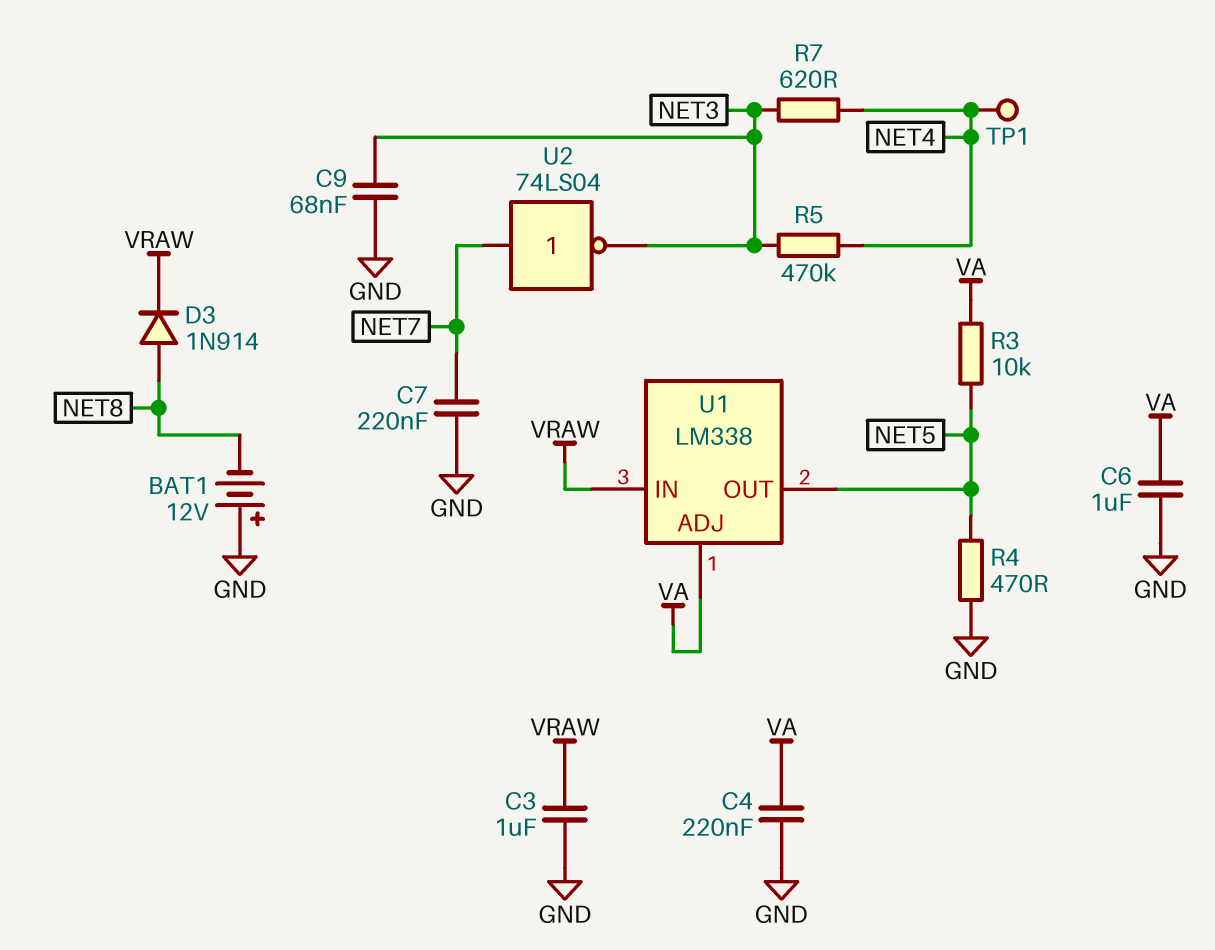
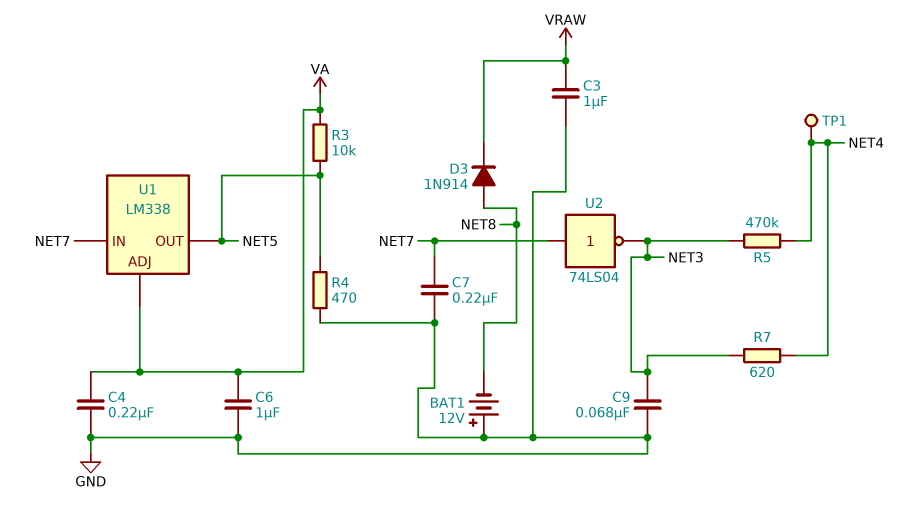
U1 pin IN: VRAW -> NET7

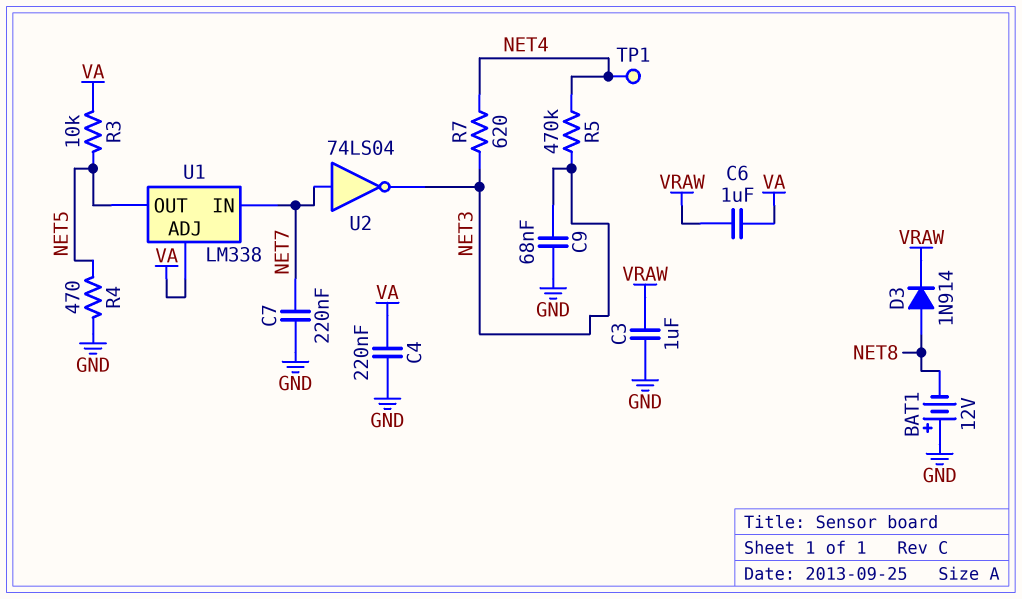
C6: 1uF (GND, VA) -> 1uF (VA, VRAW)

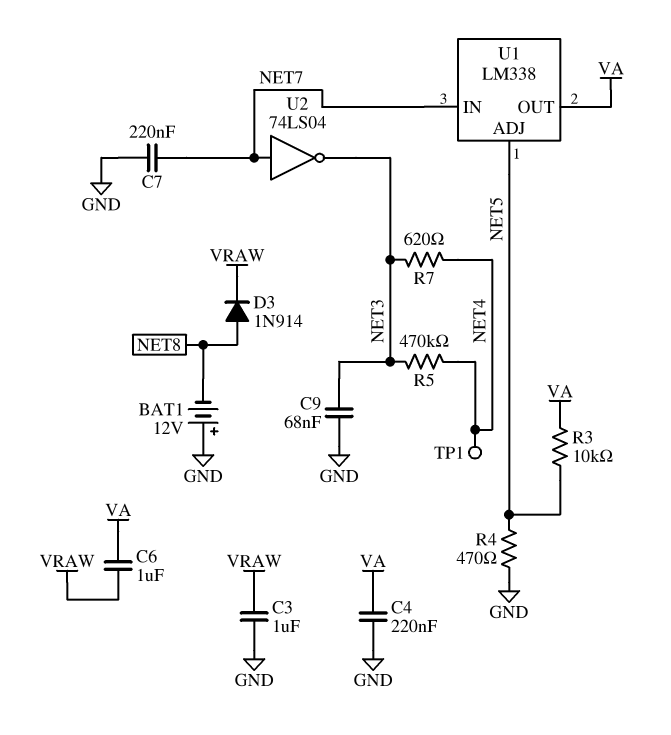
U1 pin ADJ: VA -> NET5
U1 pin OUT: NET5 -> VA

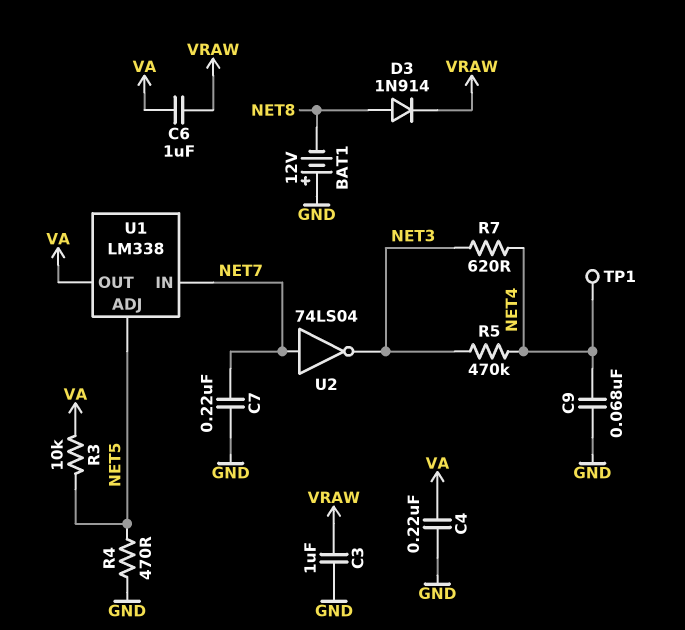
C9: 68nF (GND, NET3) -> 68nF (GND, NET4)

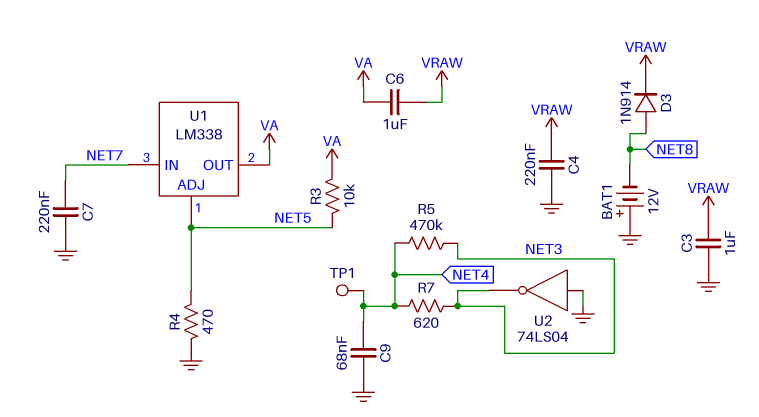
C4: 220nF (GND, VA) -> 220nF (GND, VRAW)
U2: NOT 74LS04 (in NET7, out NET3) -> NOT 74LS04 (in GND, out NET3)

